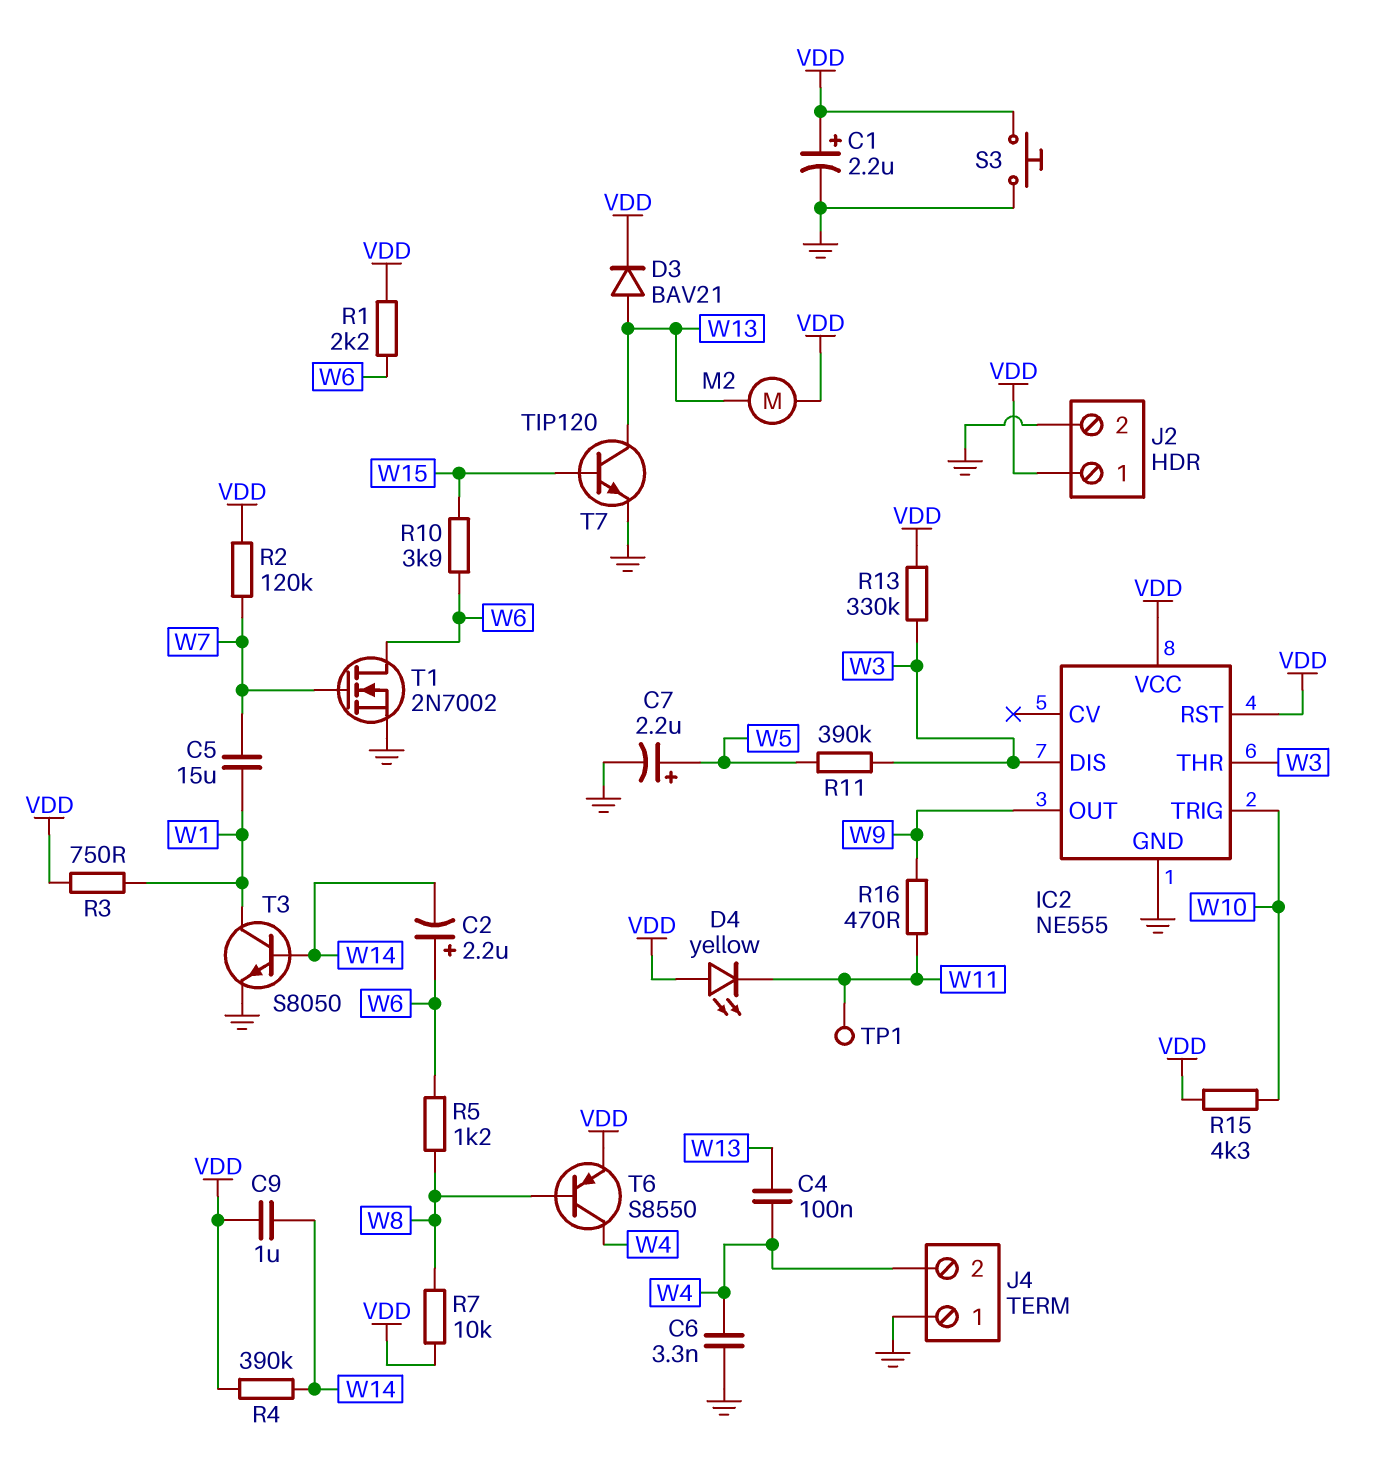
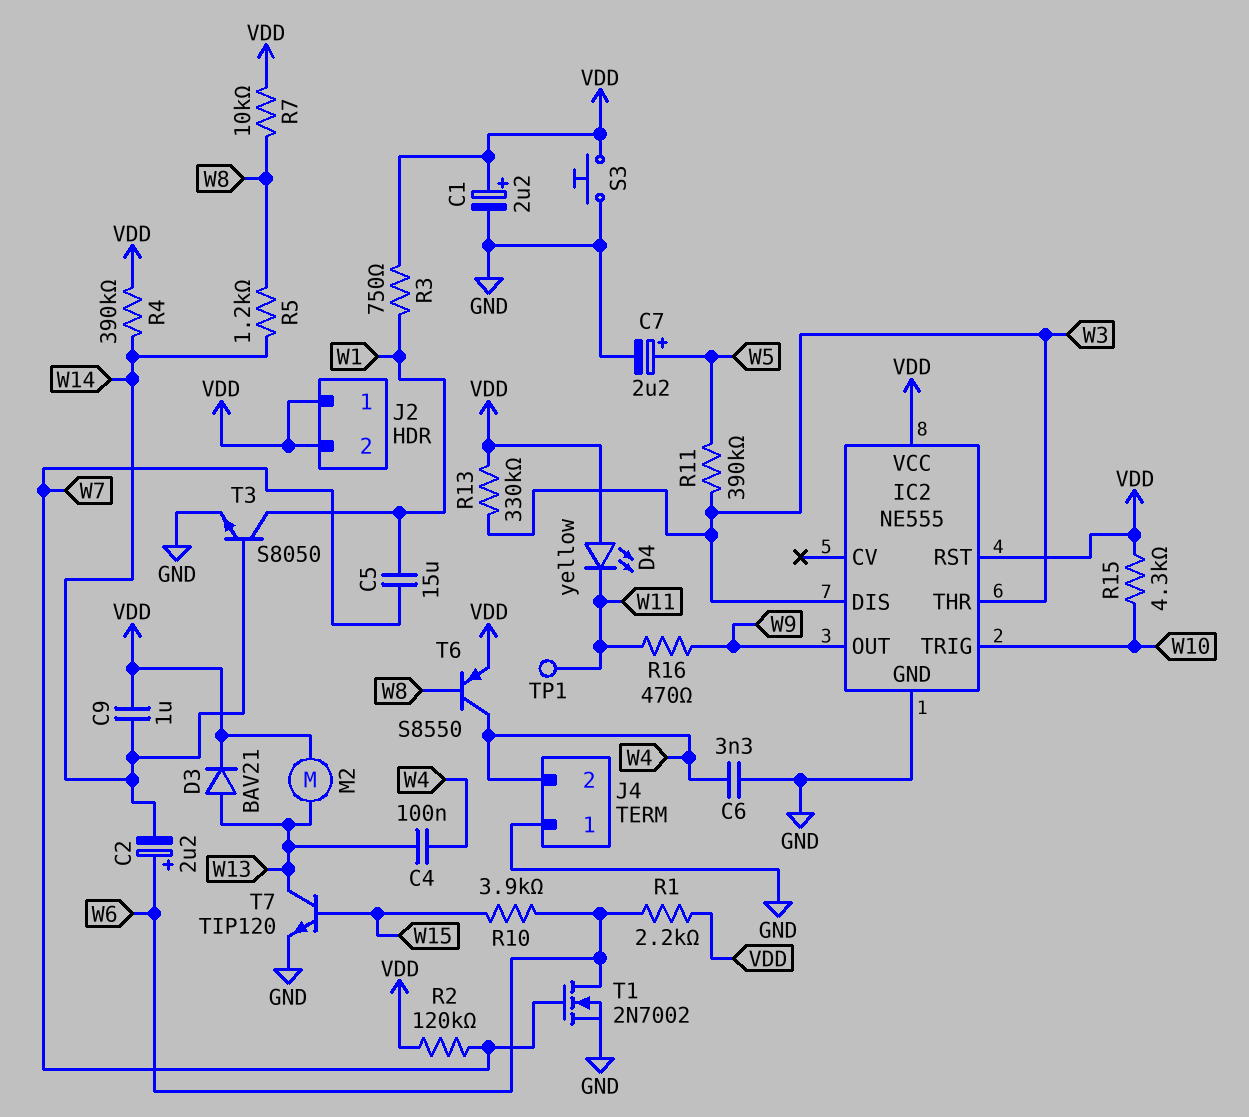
J2 pin 2: GND -> VDD
R5: 1.2k (W6, W8) -> 1.2k (W8, W14)

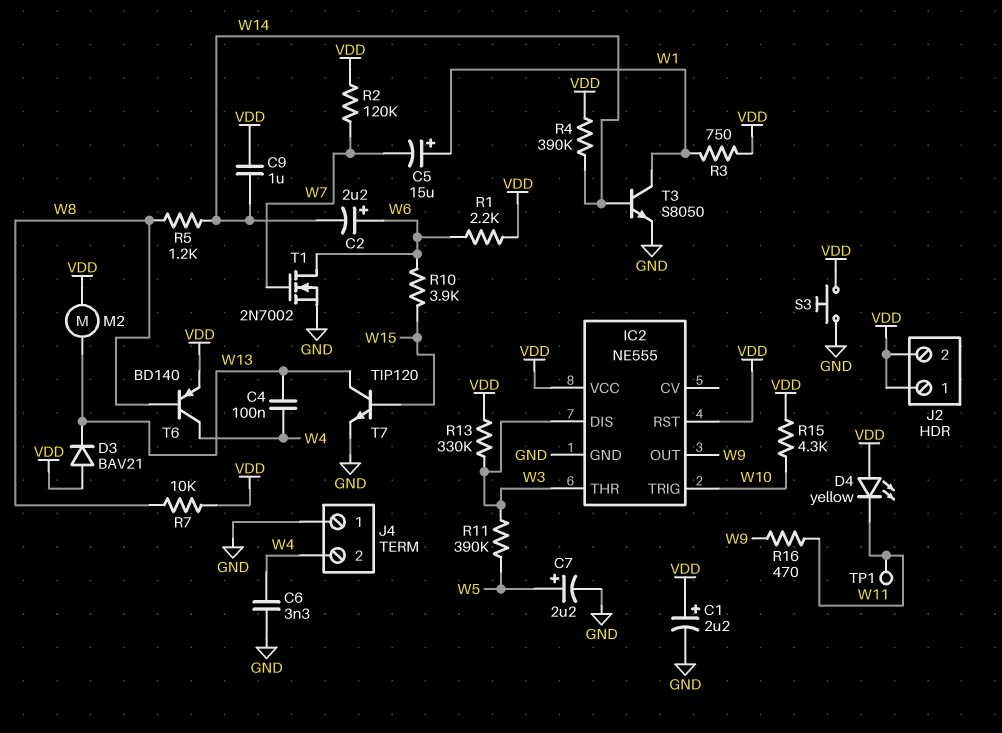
C5: 15uF (W1, W7) -> 15uF (plus W1, minus W7)
D3: diode BAV21 (A W13, K VDD) -> diode BAV21 (A VDD, K W13)
T6: PNP S8550 (B W8, C W4, E VDD) -> PNP BD140 (B W8, C W4, E VDD)

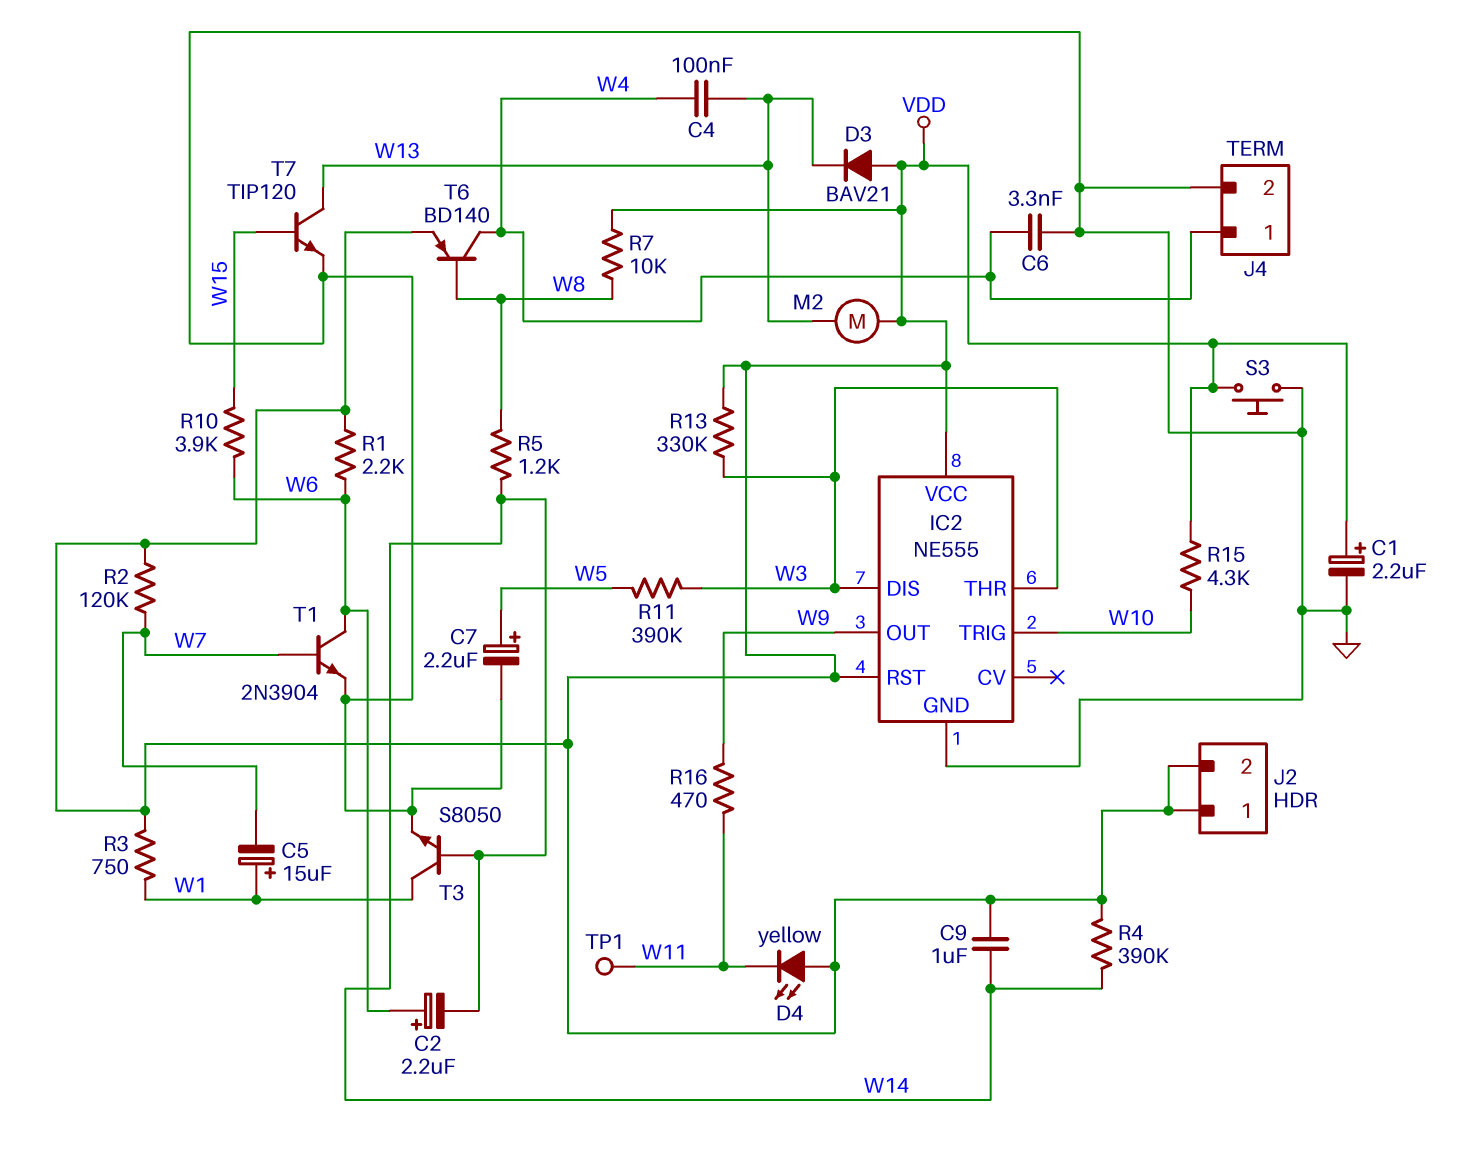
J4 pin 1: GND -> W4
J4 pin 2: W4 -> GND
T1: NMOS 2N7002 (G W7, D W6, S GND) -> NPN 2N3904 (B W7, C W6, E GND)

